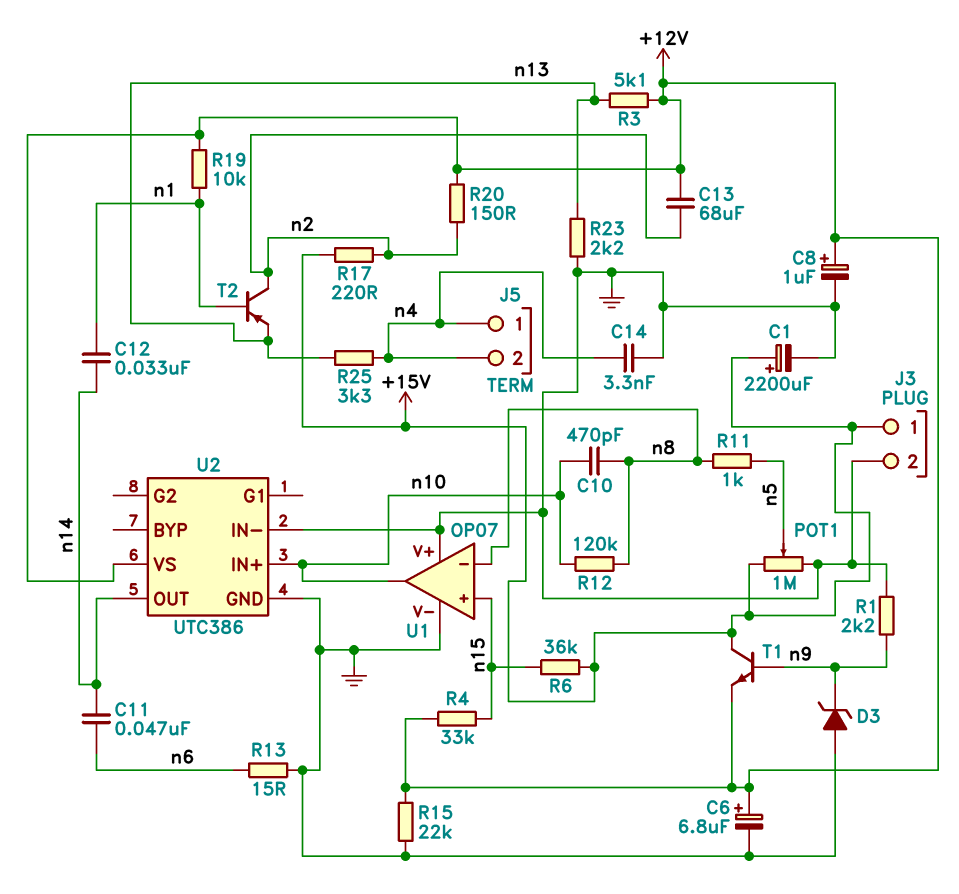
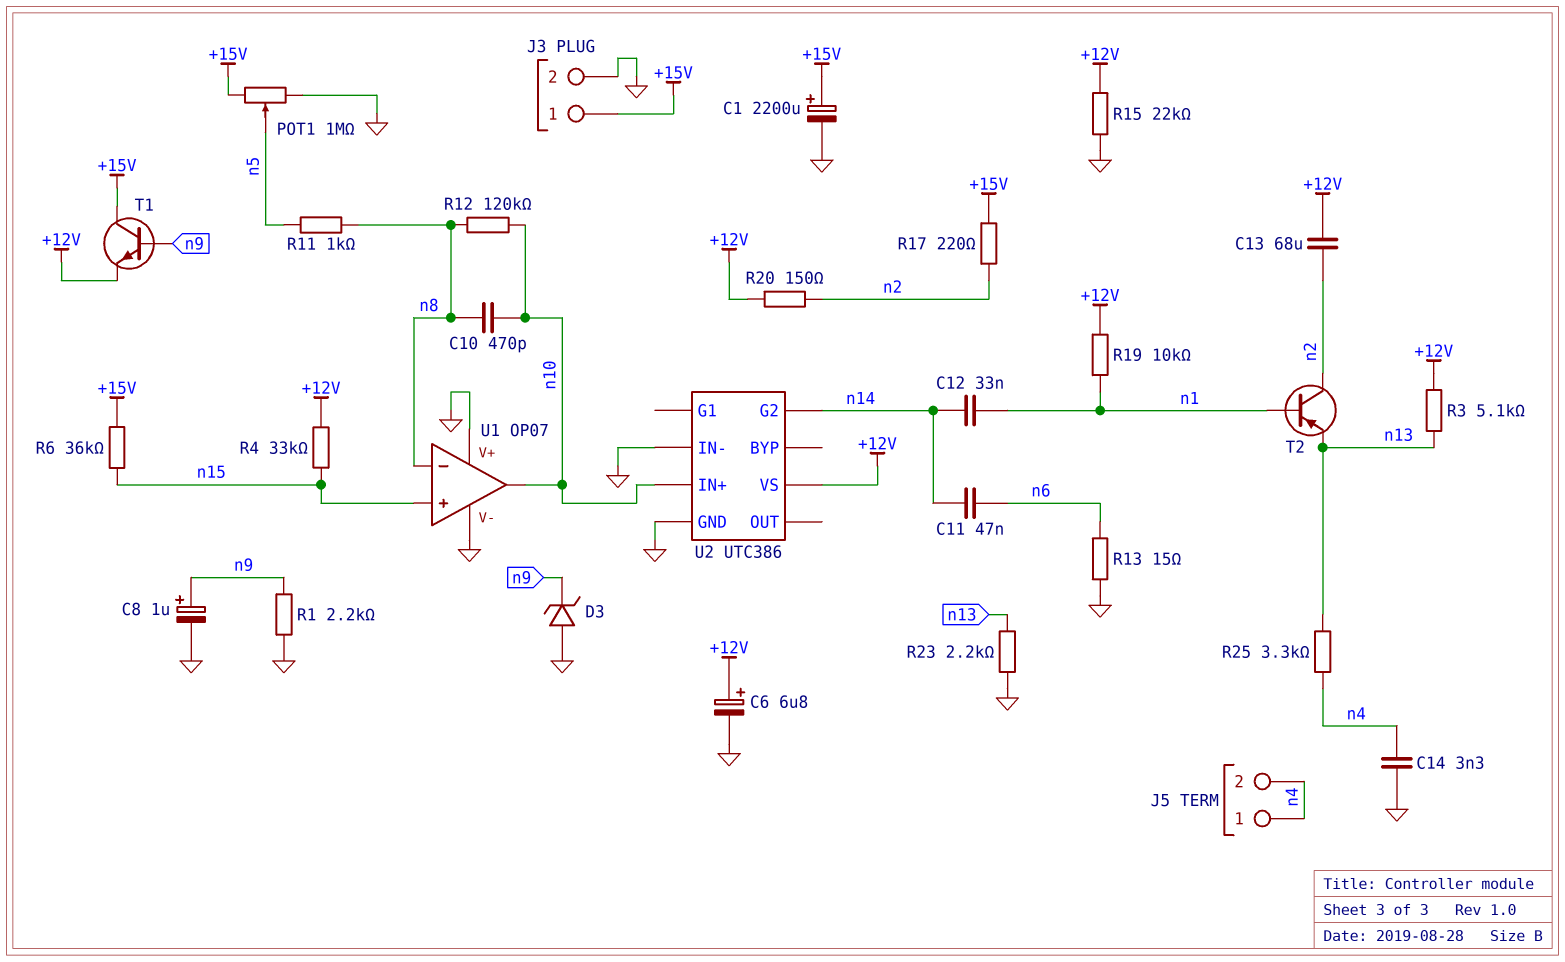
C8: 1uF (plus +12V, minus GND) -> 1uF (plus n9, minus GND)
U2 pin G2: none -> n14
U2 pin OUT: n14 -> none

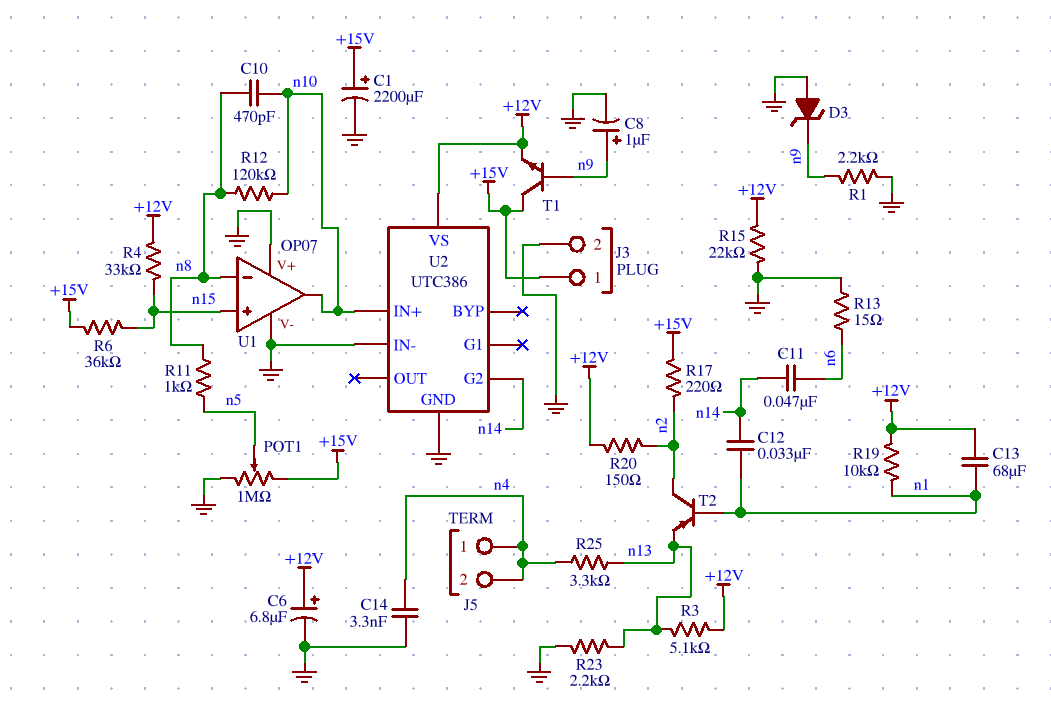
C13: 68uF (+12V, n2) -> 68uF (+12V, n1)

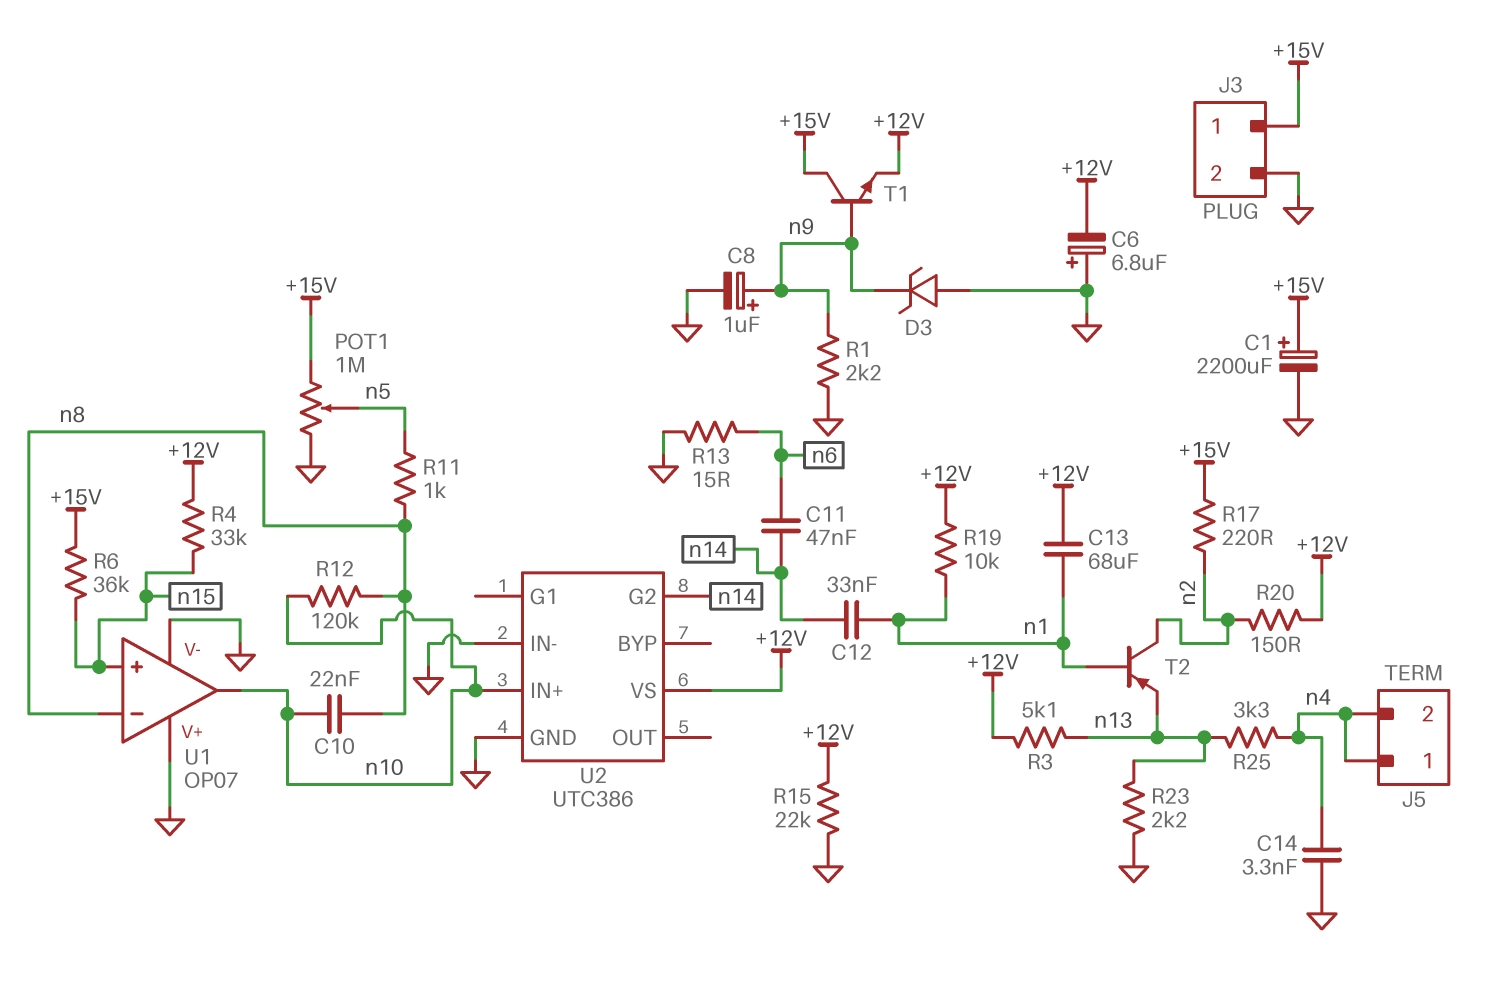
C6: 6.8uF (plus +12V, minus GND) -> 6.8uF (plus GND, minus +12V)
C10: 470pF (n8, n10) -> 22nF (n8, n10)

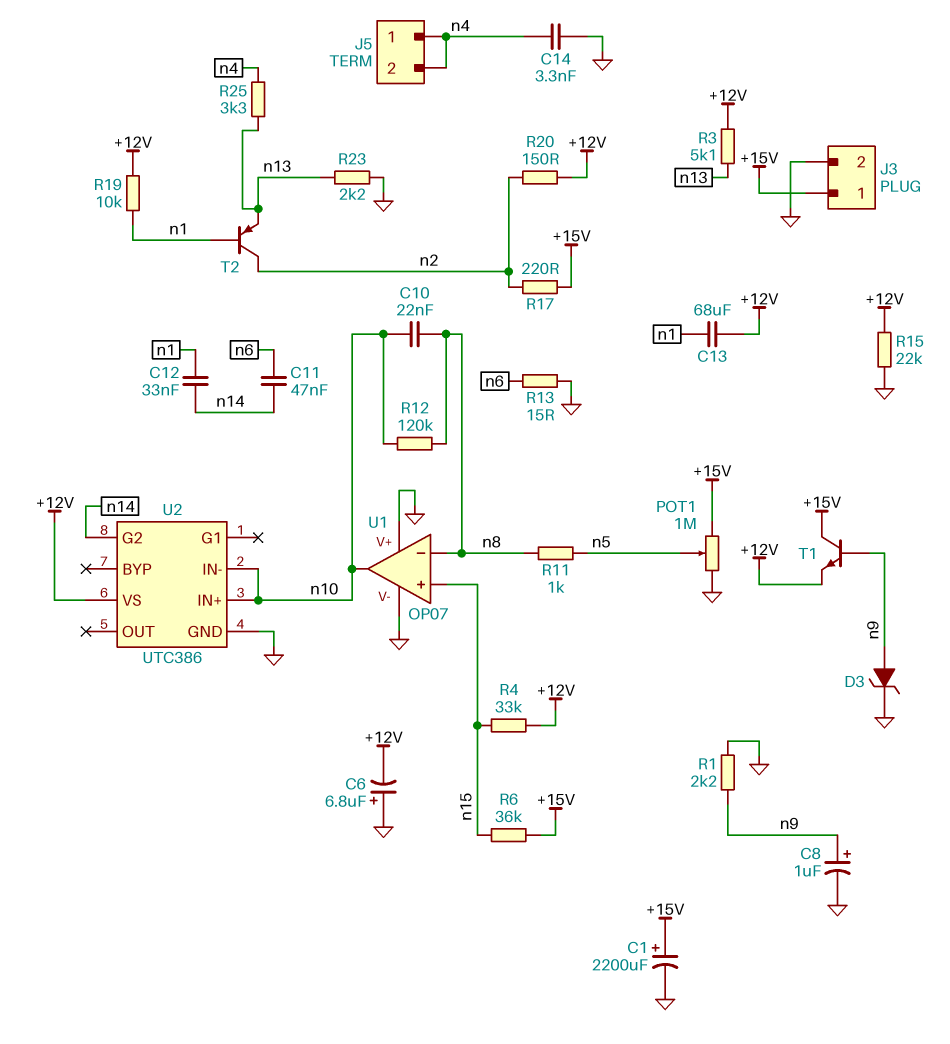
D3: zener (A GND, K n9) -> zener (A n9, K GND)
U2 pin IN-: GND -> n10

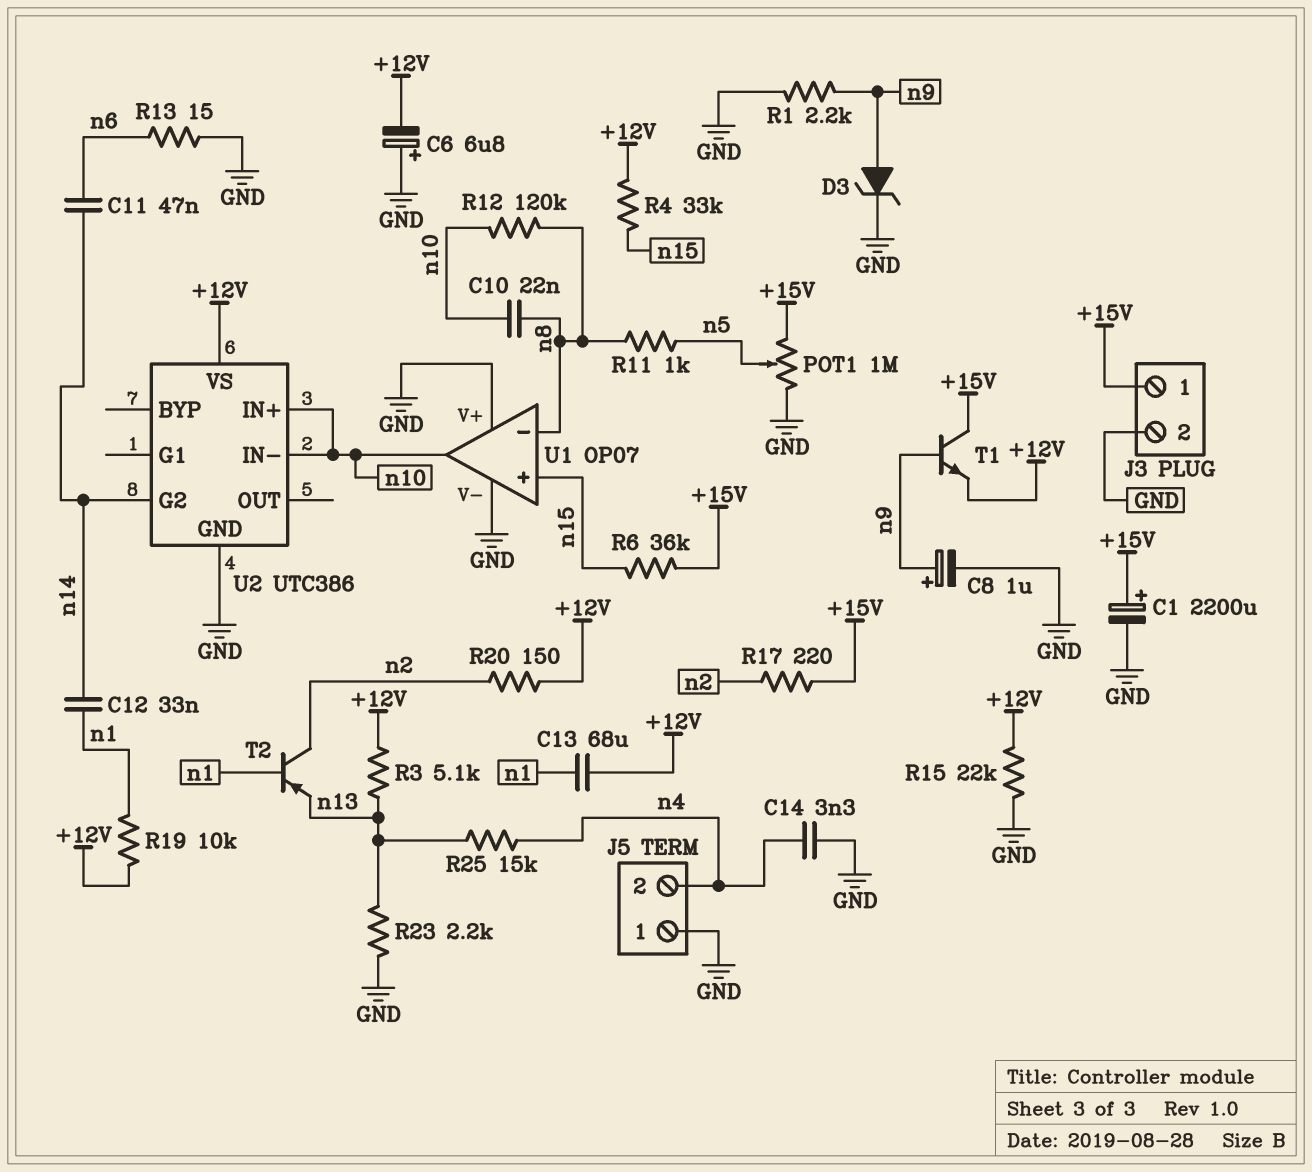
J5 pin 1: n4 -> GND
R25: 3.3k (n4, n13) -> 15k (n4, n13)

